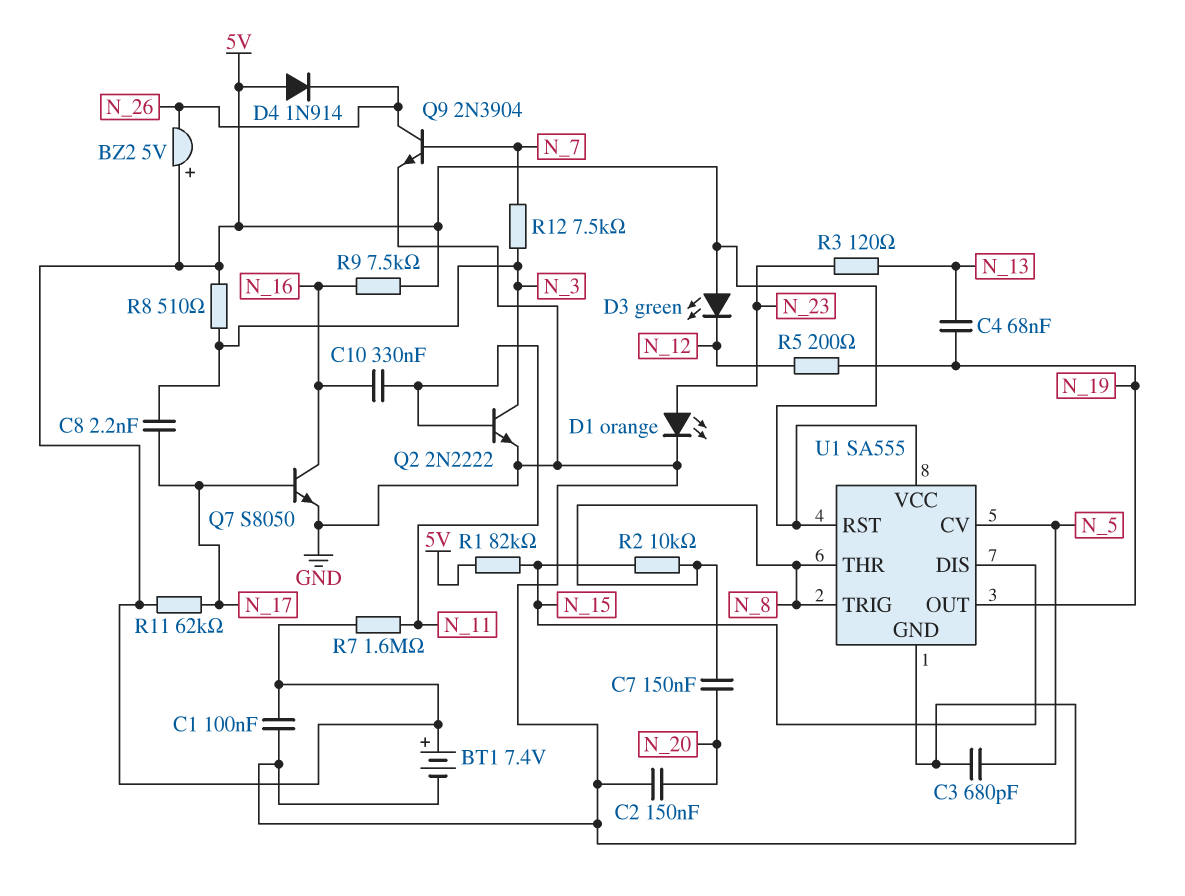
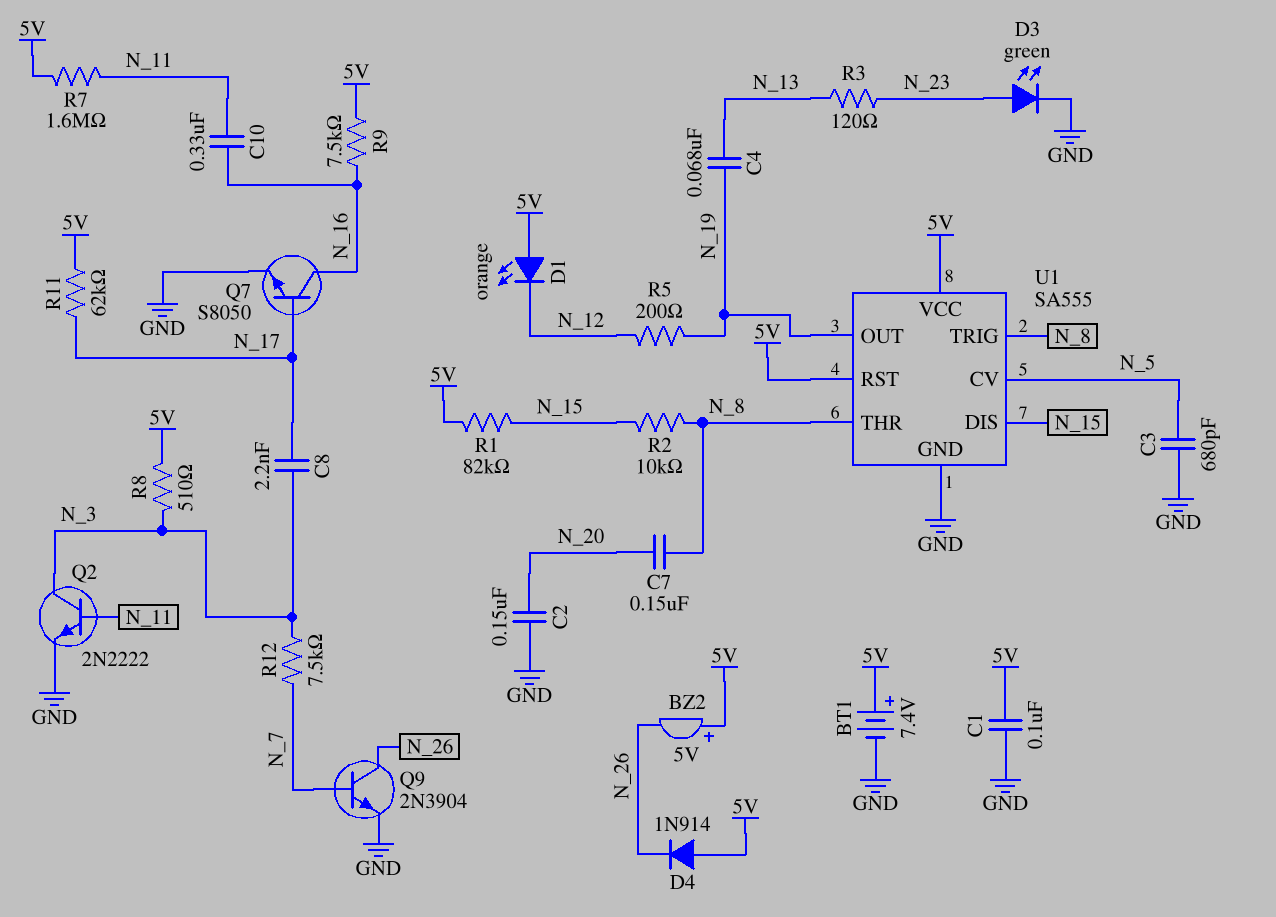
D1: LED orange (A N_23, K GND) -> LED orange (A 5V, K N_12)
D3: LED green (A 5V, K N_12) -> LED green (A N_23, K GND)

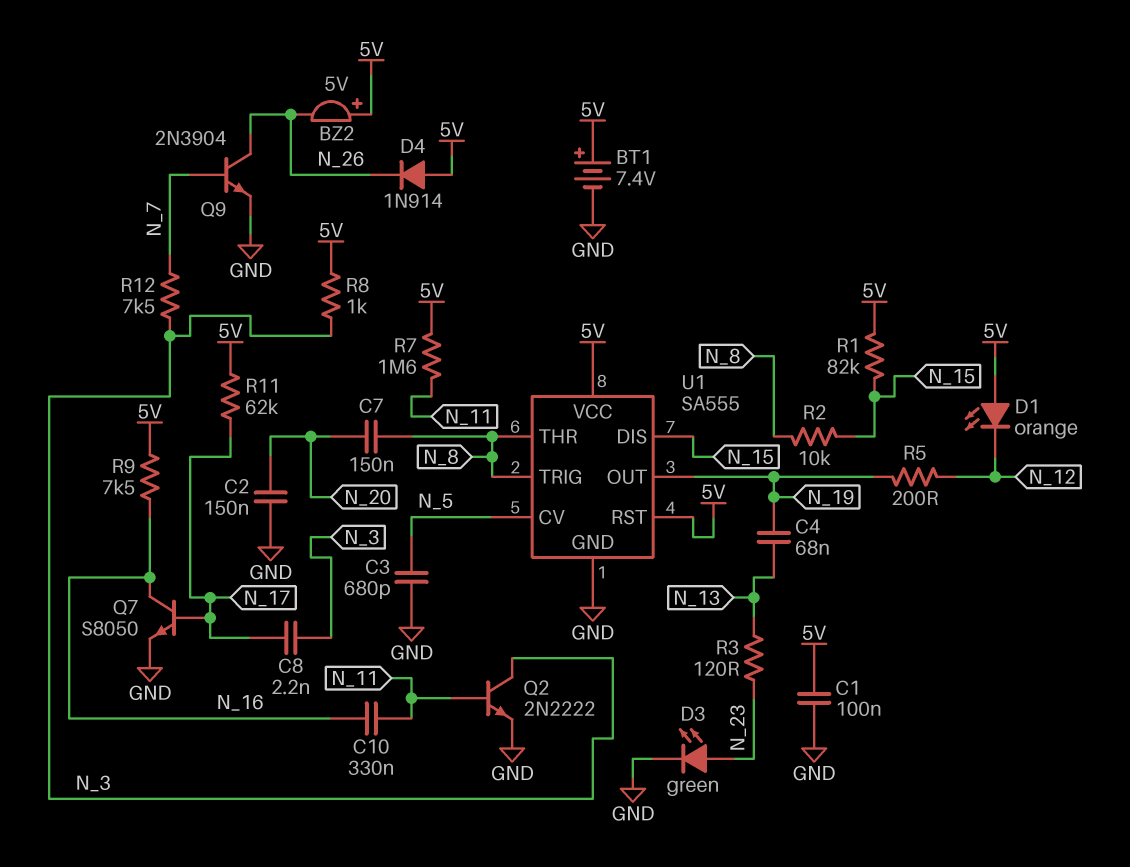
R8: 510 (5V, N_3) -> 1k (5V, N_3)

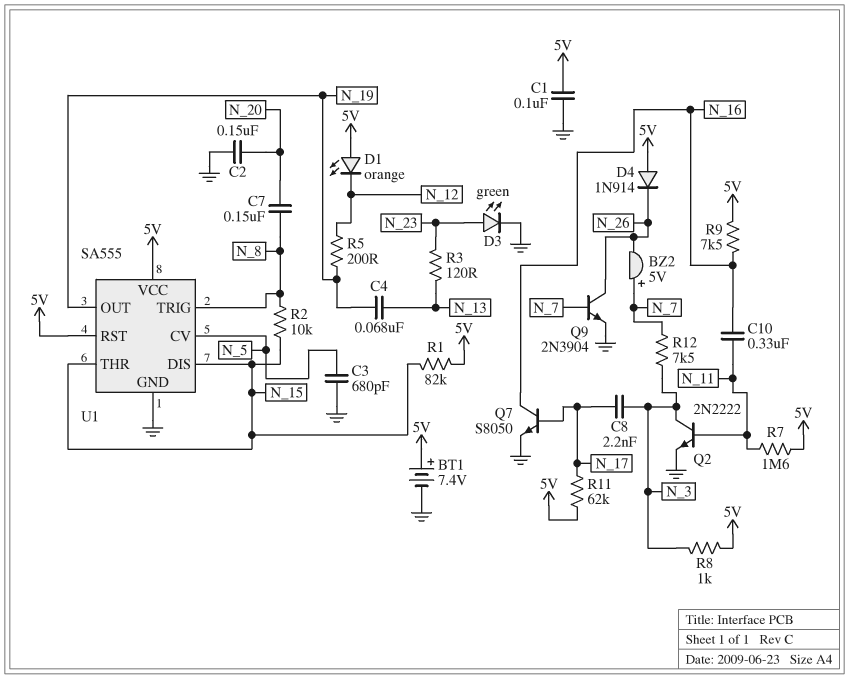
BZ2: buzzer 5V (plus 5V, minus N_26) -> buzzer 5V (plus N_7, minus N_26)
U1 pin THR: N_8 -> N_15

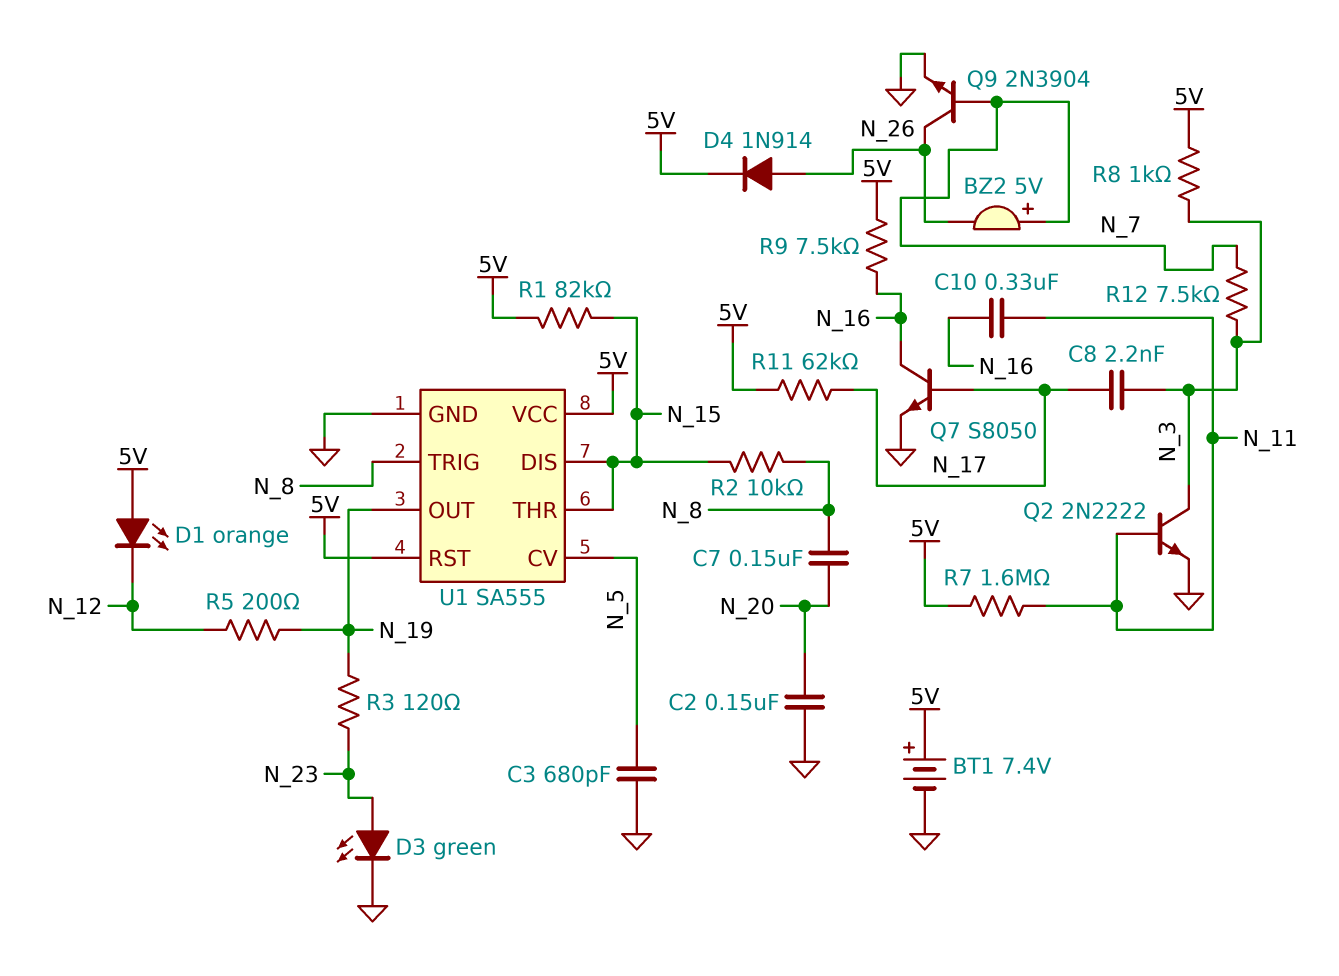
C1: 100nF (5V, GND) -> none
C4: 68nF (N_13, N_19) -> none
D4: diode 1N914 (A 5V, K N_26) -> diode 1N914 (A N_26, K 5V)
R3: 120 (N_13, N_23) -> 120 (N_19, N_23)

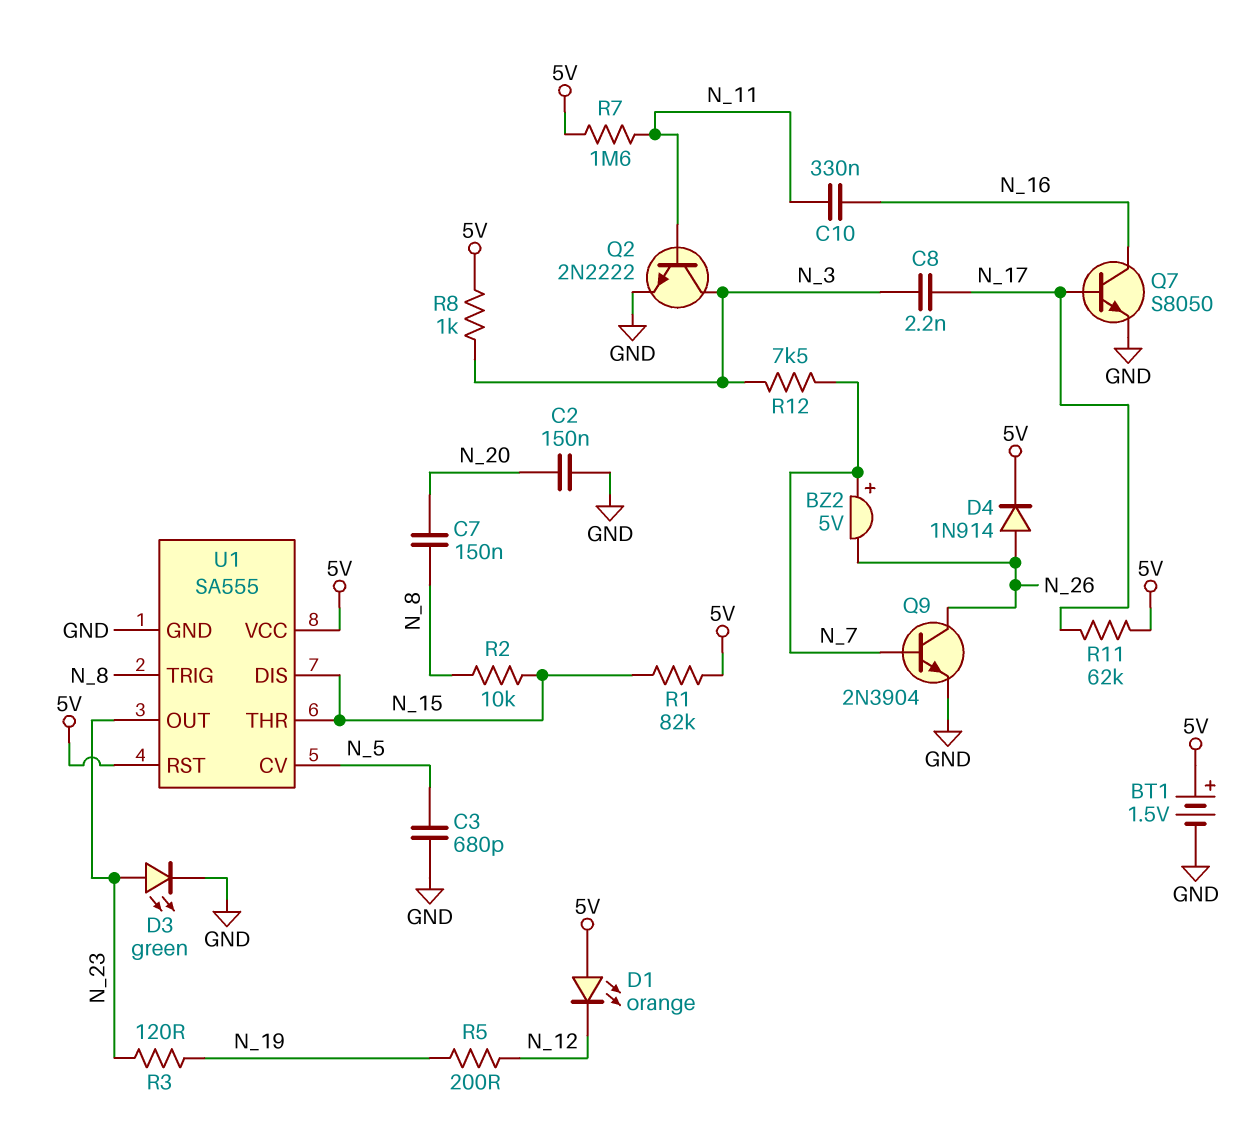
BT1: 7.4V (plus 5V, minus GND) -> 1.5V (plus 5V, minus GND)
R9: 7.5k (5V, N_16) -> none
U1 pin OUT: N_19 -> N_23

